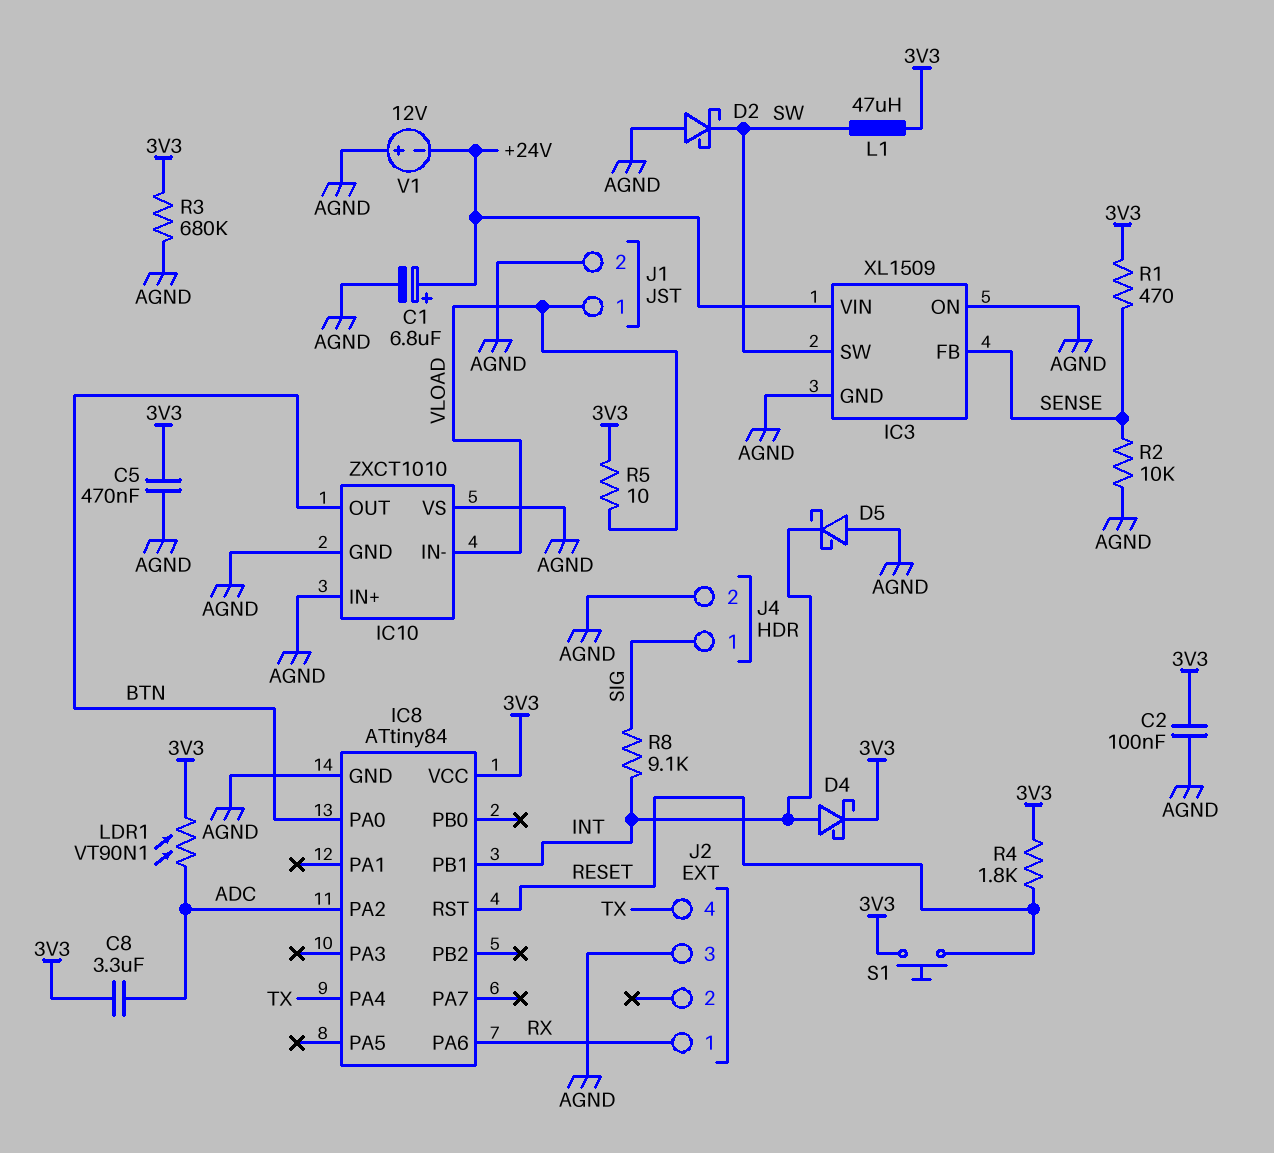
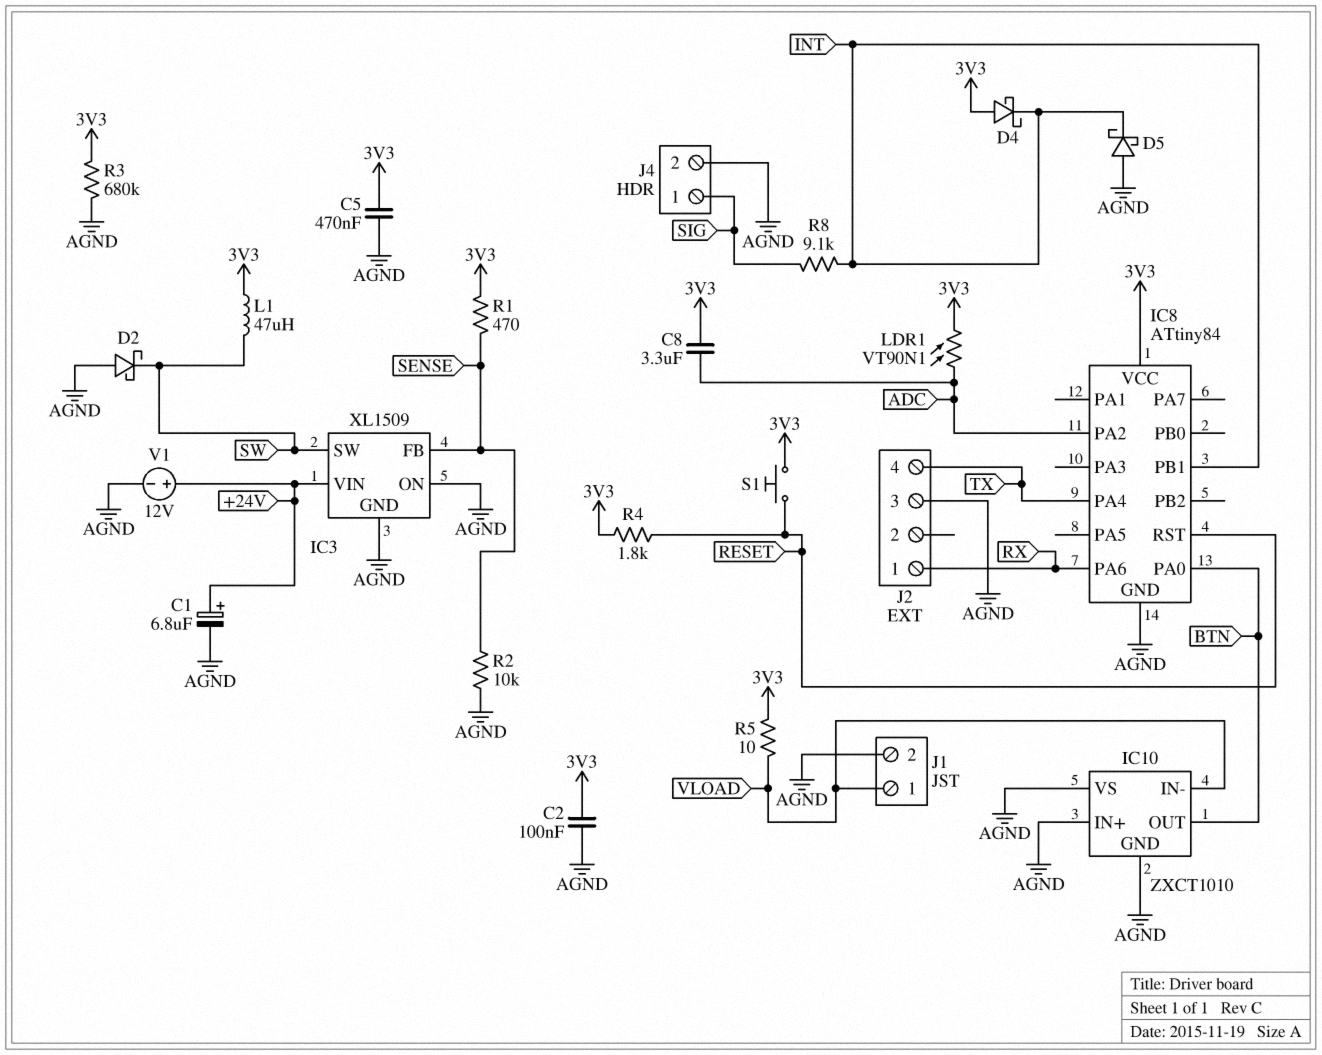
D4: schottky (A INT, K 3V3) -> schottky (A 3V3, K INT)
V1: 12V (plus AGND, minus +24V) -> 12V (plus +24V, minus AGND)

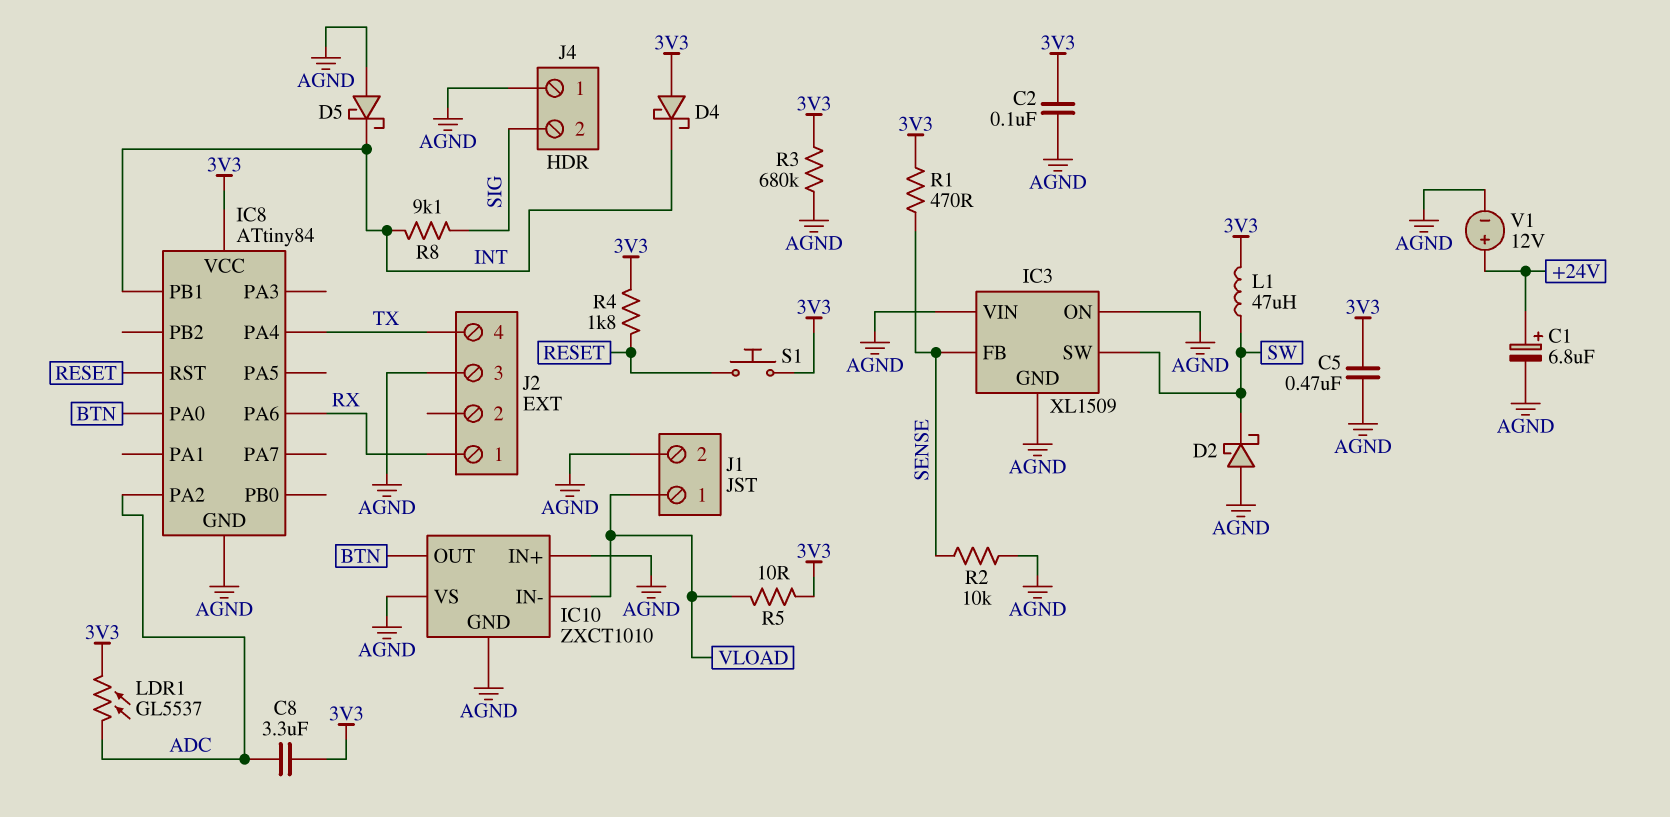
IC3 pin VIN: +24V -> AGND
J4 pin 1: SIG -> AGND
J4 pin 2: AGND -> SIG
LDR1: VT90N1 (3V3, ADC) -> GL5537 (3V3, ADC)

